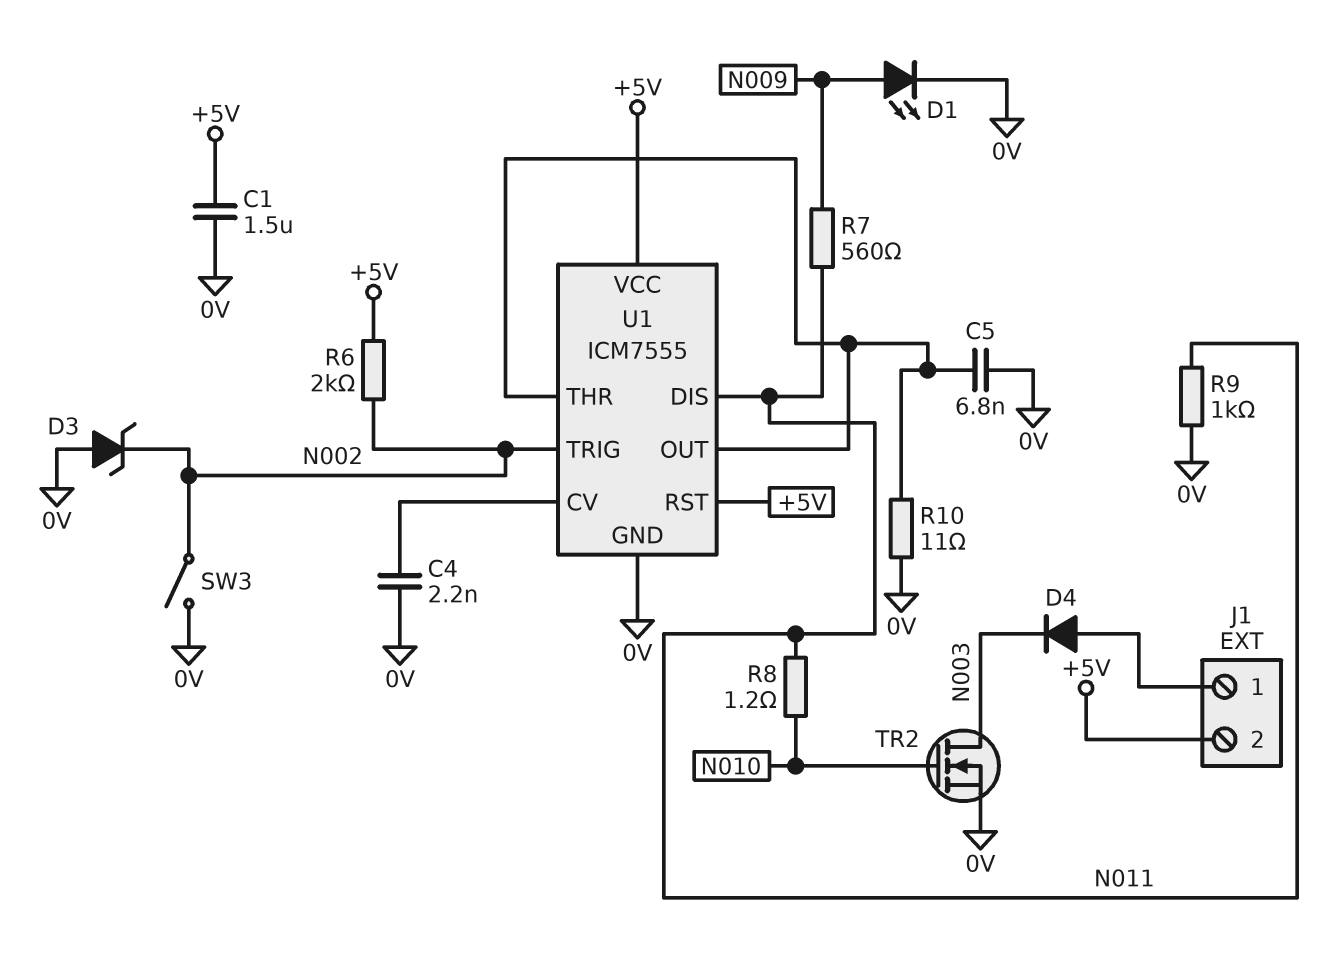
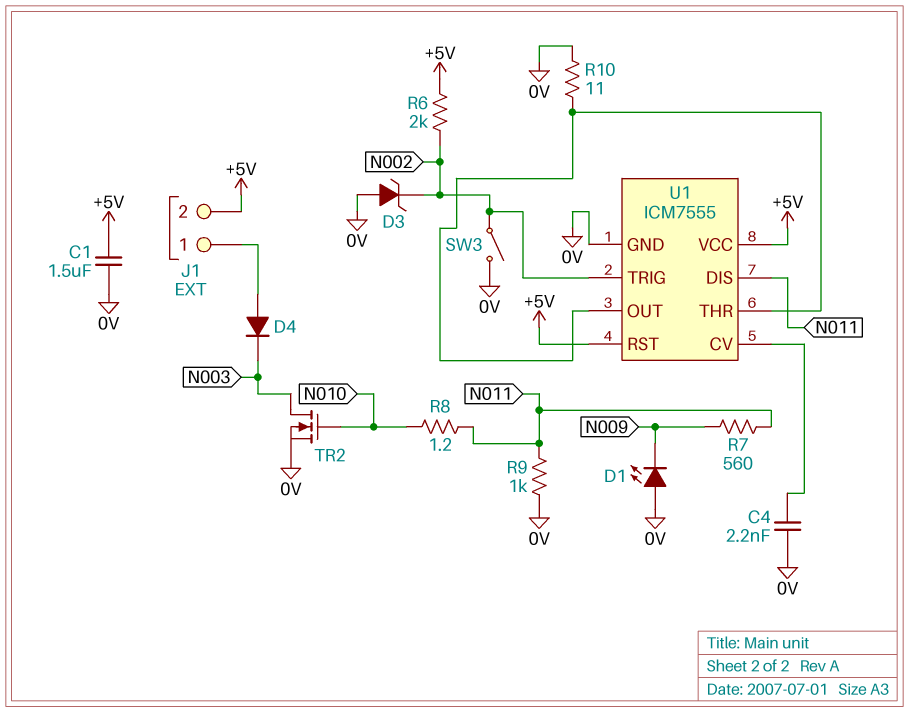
C5: 6.8nF (0V, U1/OUT) -> none
D1: LED (A N009, K 0V) -> LED (A 0V, K N009)

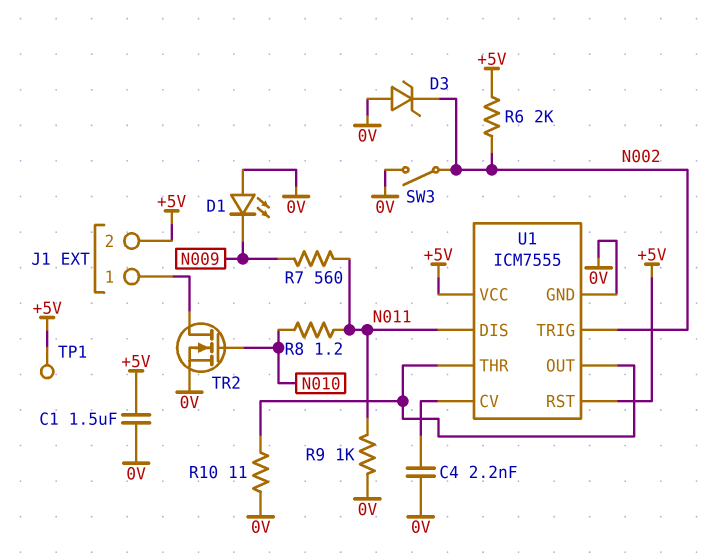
D4: diode (A J1/1, K N003) -> none
TP1: none -> test point (+5V)
TR2: NMOS (G N010, D N003, S 0V) -> NMOS (G N010, D J1/1, S 0V)

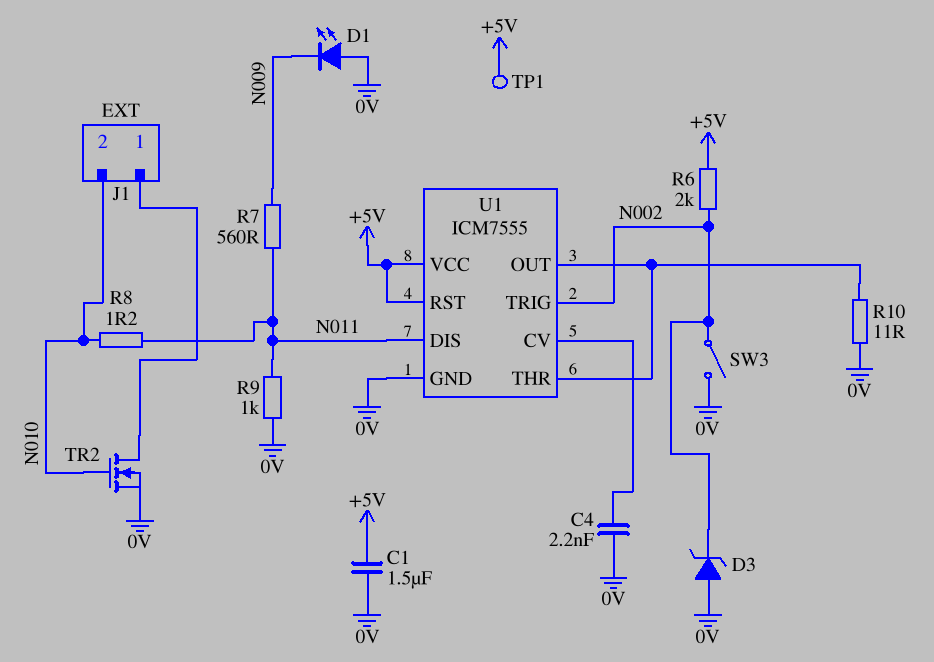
J1 pin 2: +5V -> N010

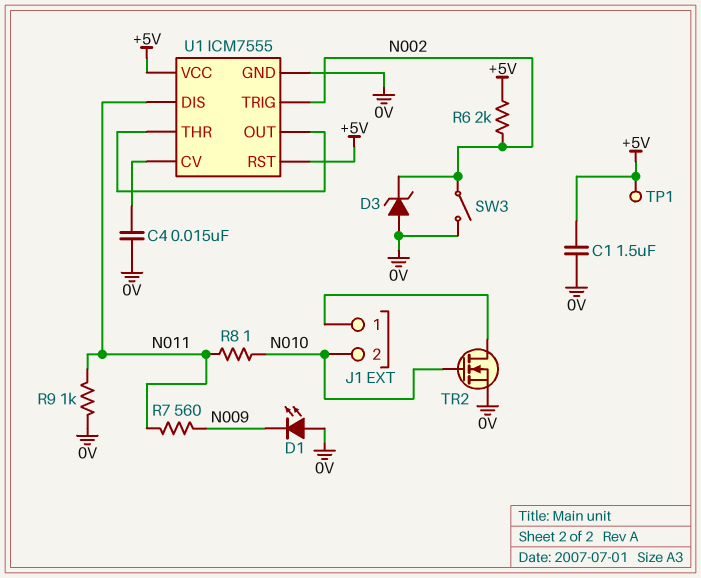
C4: 2.2nF (0V, U1/CV) -> 15nF (0V, U1/CV)
R8: 1.2 (N010, N011) -> 1 (N010, N011)
R10: 11 (0V, U1/OUT) -> none

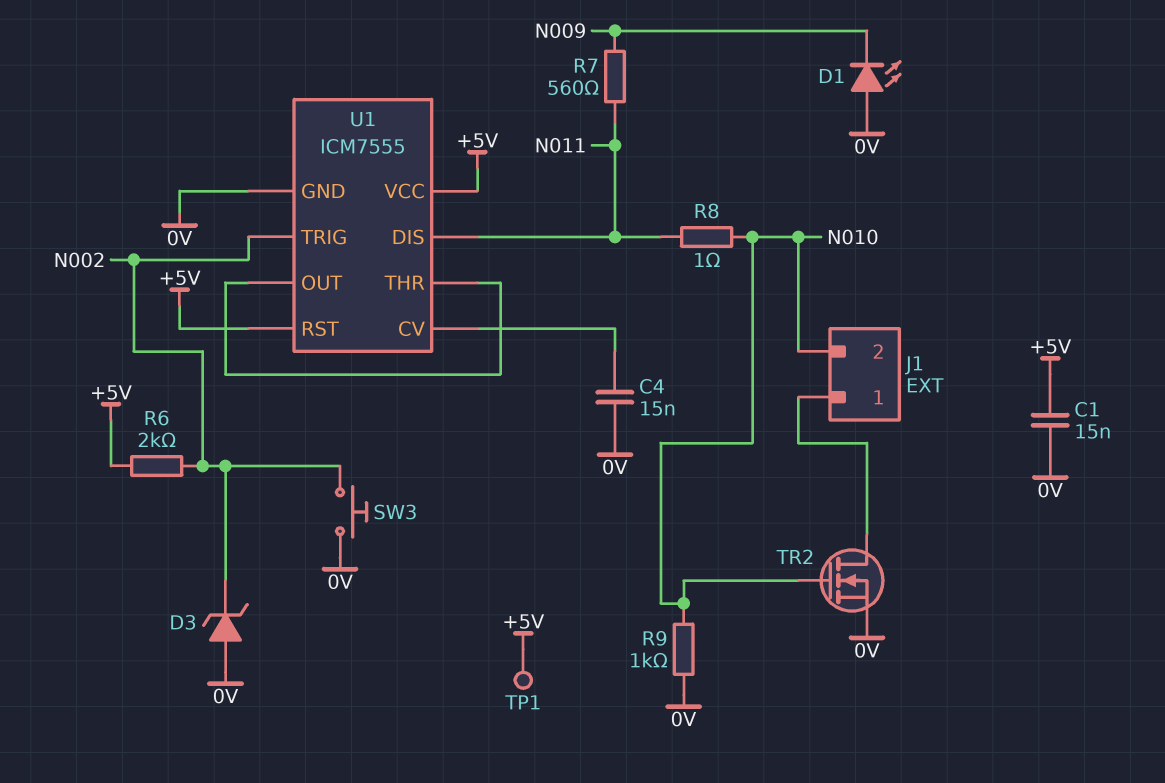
C1: 1.5uF (+5V, 0V) -> 15nF (+5V, 0V)
R9: 1k (0V, N011) -> 1k (0V, N010)
SW3: switch (0V, N002) -> button (0V, N002)

